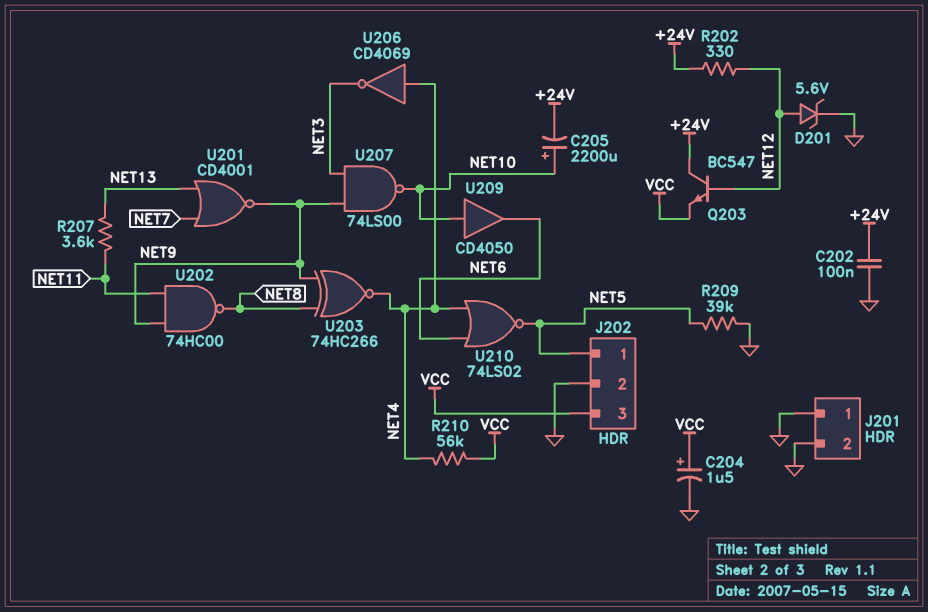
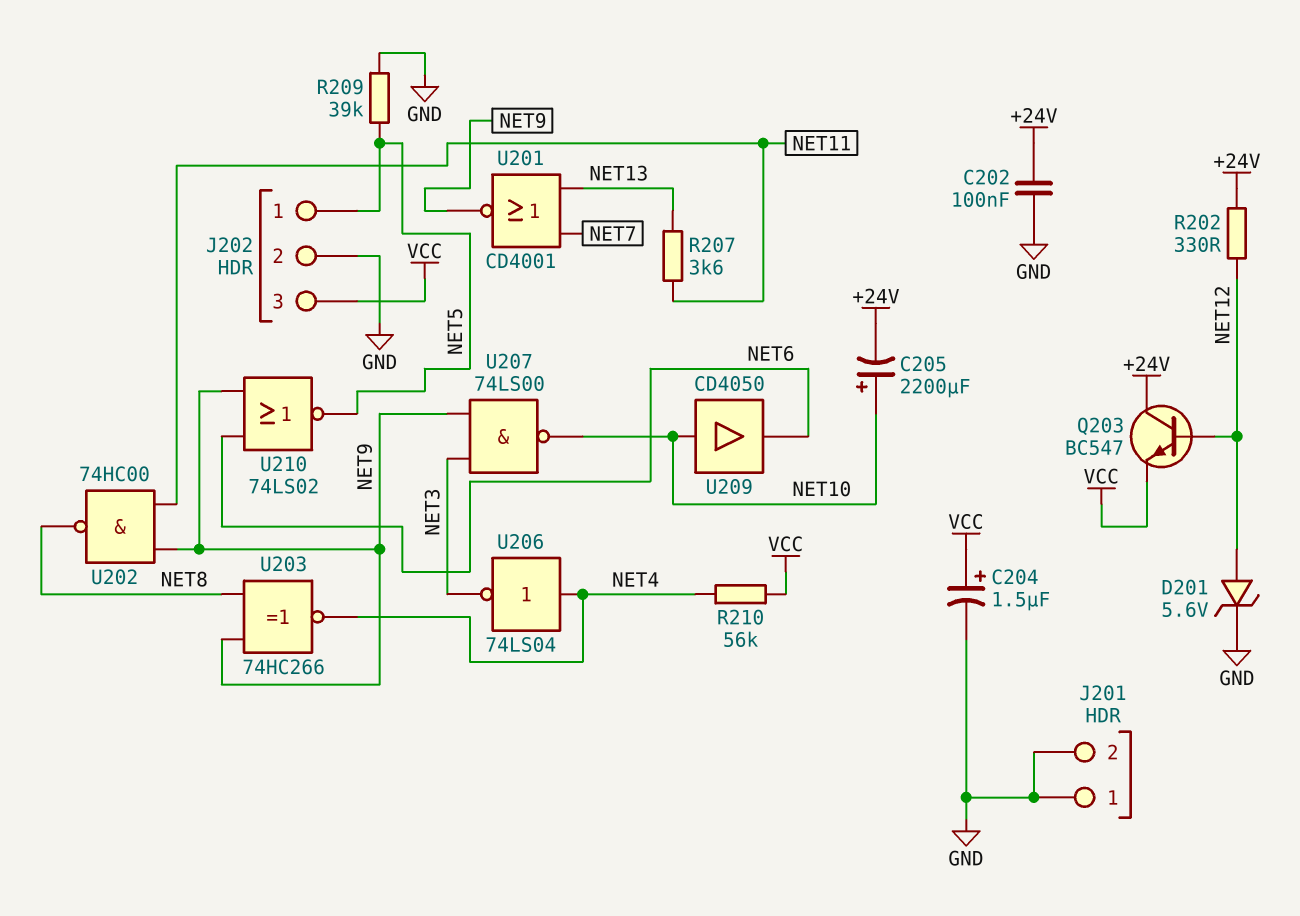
U206: NOT CD4069 (in NET4, out NET3) -> NOT 74LS04 (in NET4, out NET3)
U210: NOR 74LS02 (in NET4, in NET6, out NET5) -> NOR 74LS02 (in NET6, in NET9, out NET5)

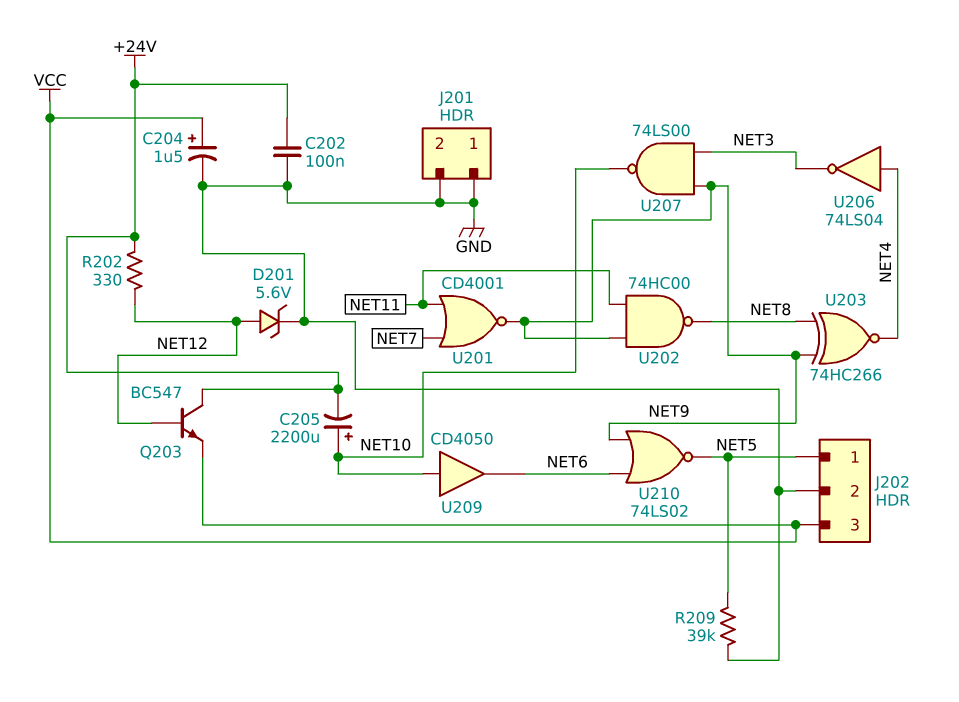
R207: 3.6k (NET11, NET13) -> none
R210: 56k (NET4, VCC) -> none
U201: NOR CD4001 (in NET7, in NET13, out NET9) -> NOR CD4001 (in NET7, in NET11, out NET9)

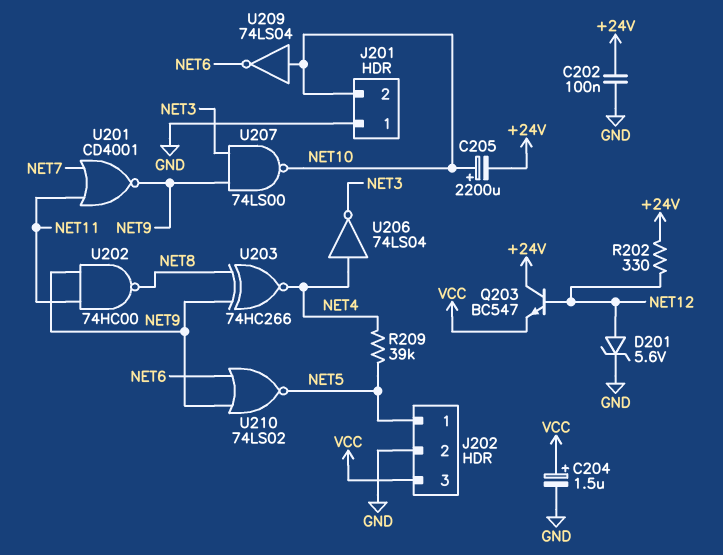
J201 pin 2: GND -> NET10
R209: 39k (GND, NET5) -> 39k (NET4, NET5)
U209: buffer CD4050 (in NET10, out NET6) -> NOT 74LS04 (in NET10, out NET6)

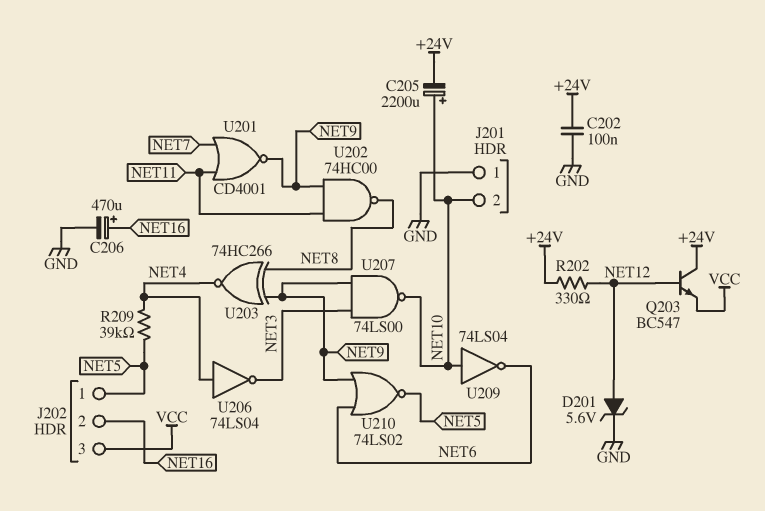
C204: 1.5uF (plus VCC, minus GND) -> none
C206: none -> 470uF (plus NET16, minus GND)
J202 pin 2: GND -> NET16

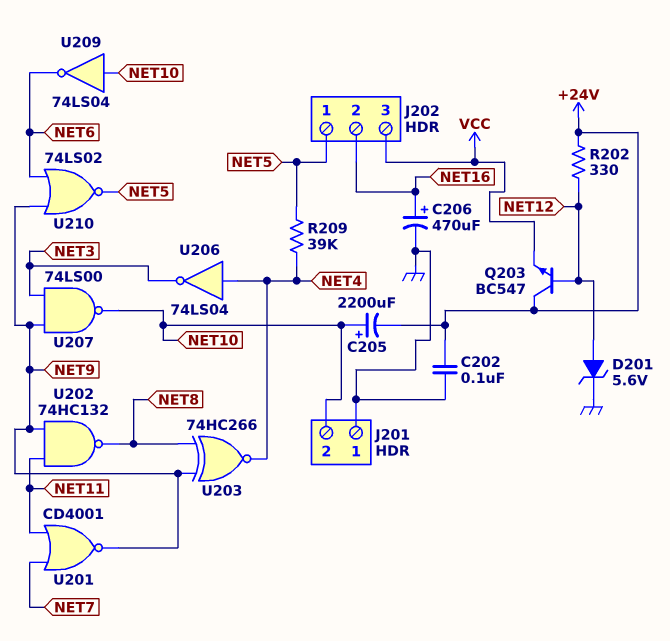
U202: NAND 74HC00 (in NET9, in NET11, out NET8) -> NAND 74HC132 (in NET9, in NET11, out NET8)

